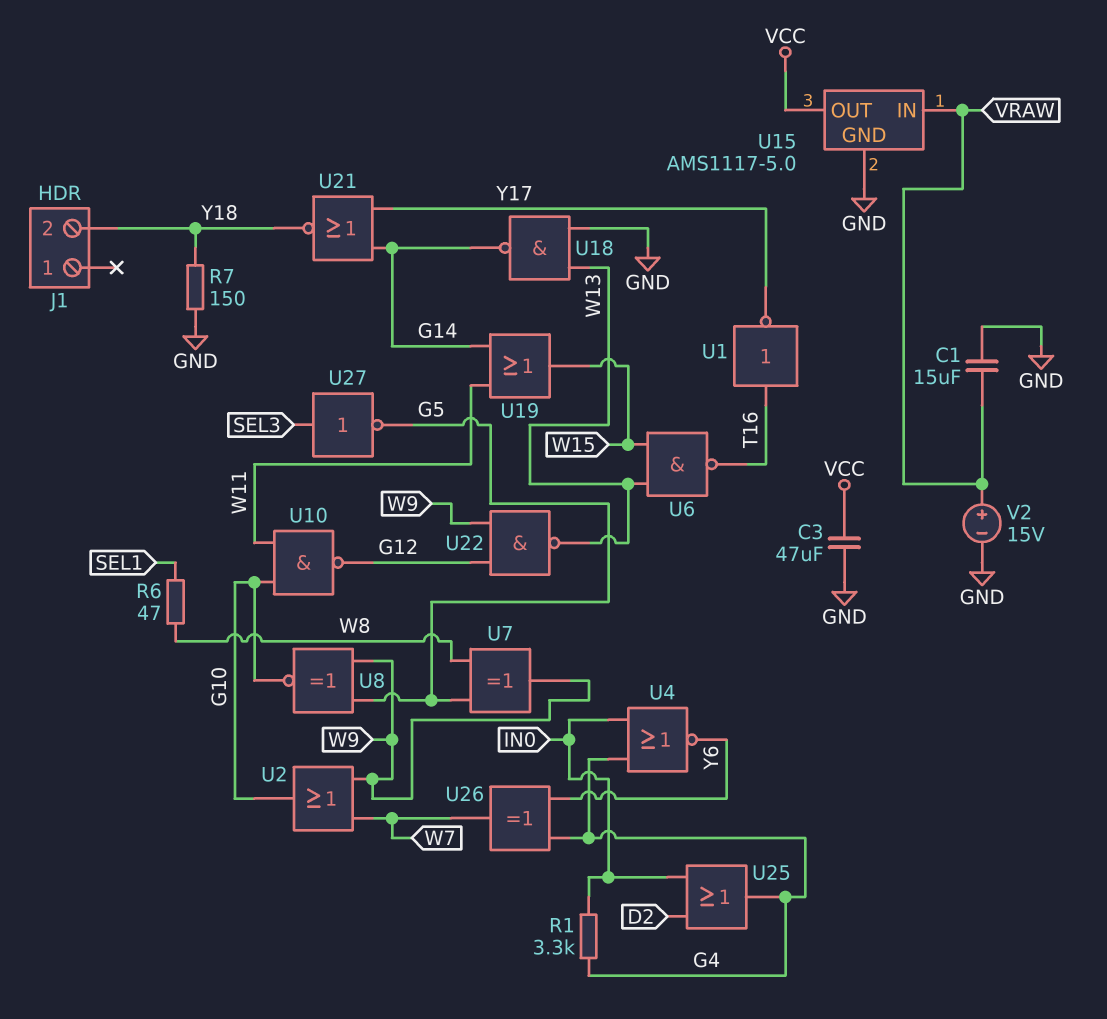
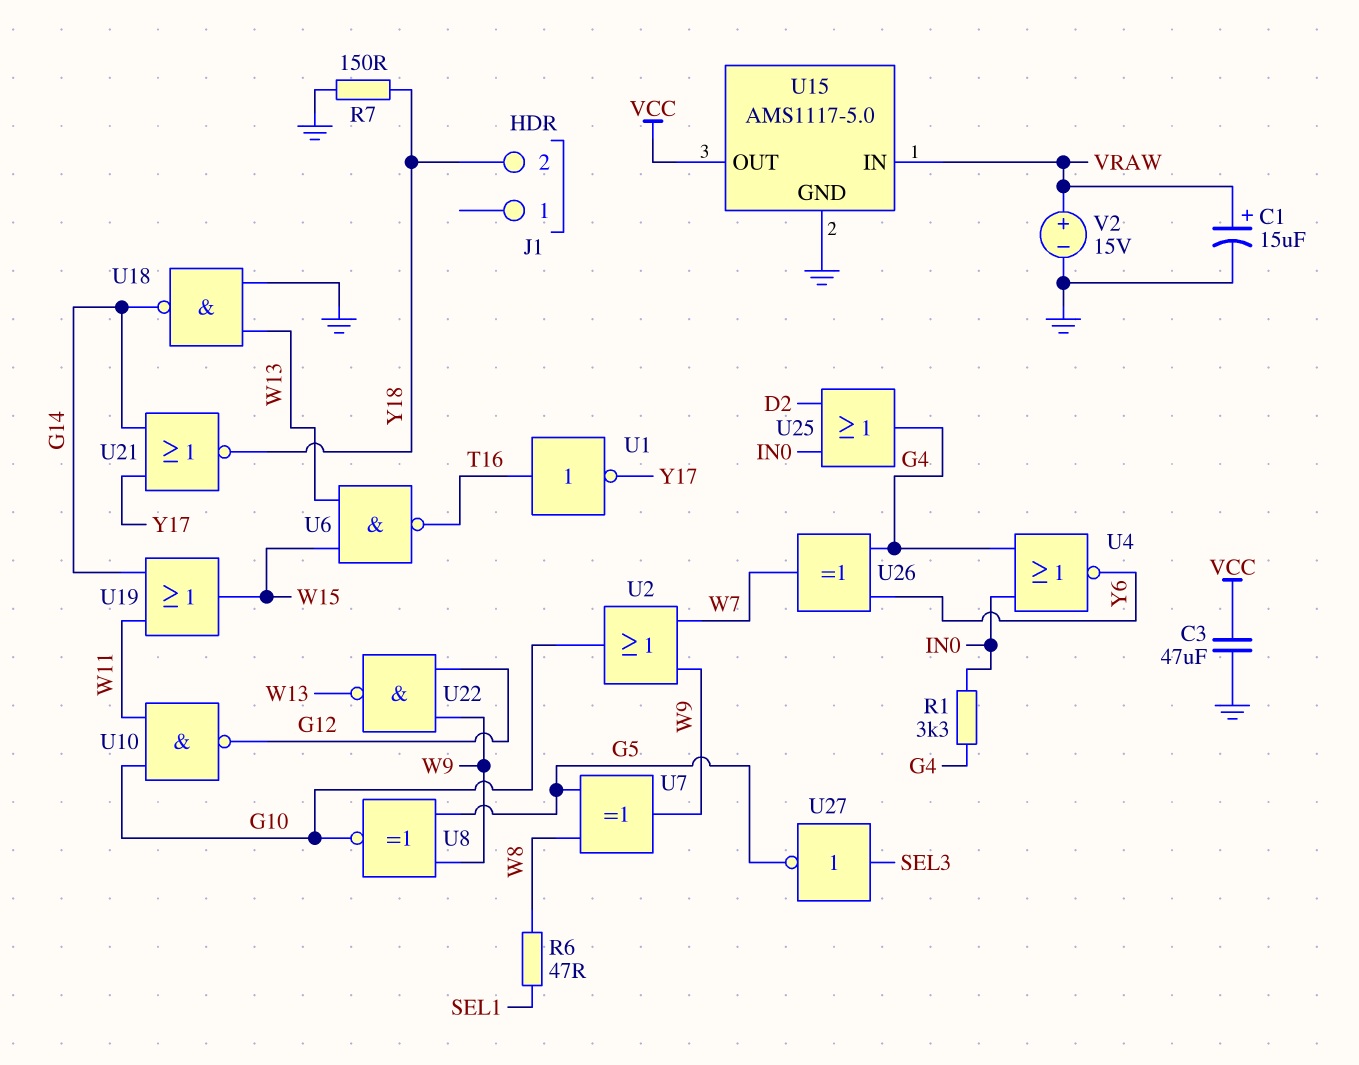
C1: 15uF (GND, VRAW) -> 15uF (plus VRAW, minus GND)

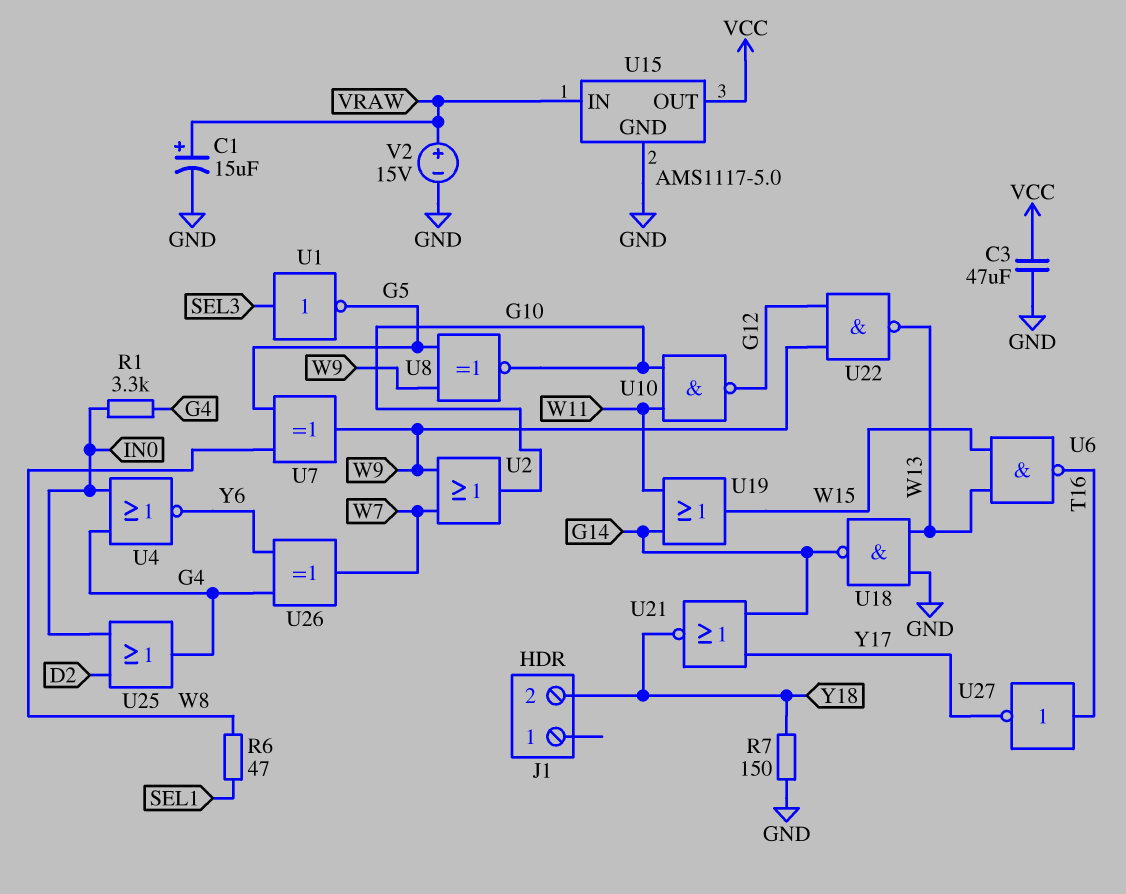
U1: NOT (in T16, out Y17) -> NOT (in SEL3, out G5)
U27: NOT (in SEL3, out G5) -> NOT (in T16, out Y17)

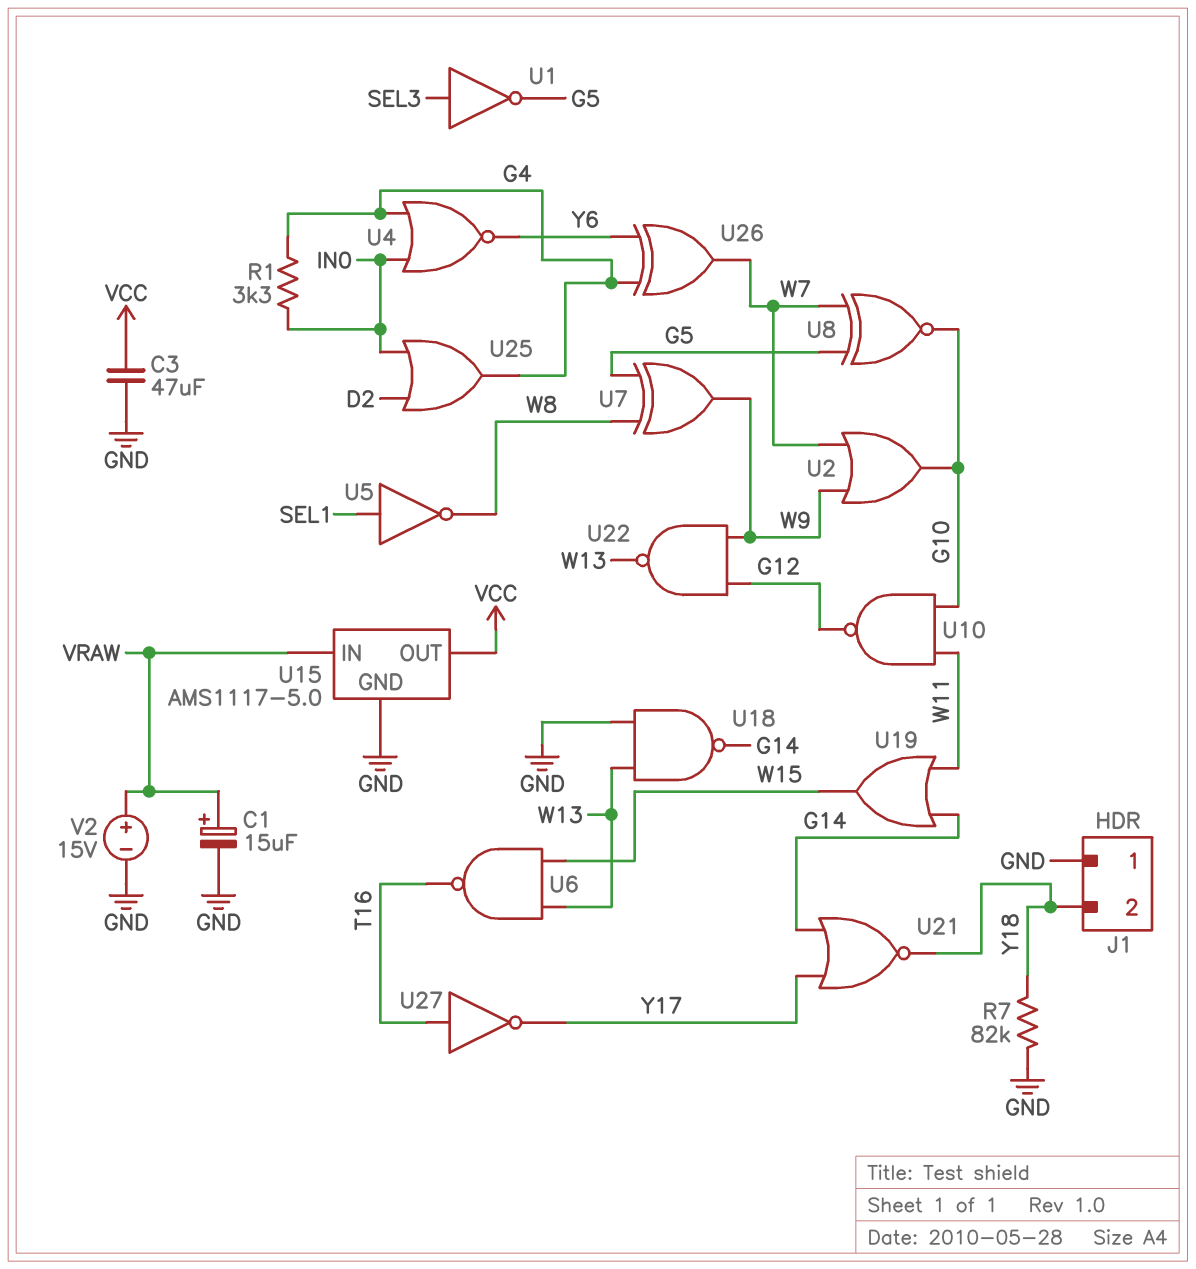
J1 pin 1: none -> GND
R6: 47 (SEL1, W8) -> none
R7: 150 (GND, Y18) -> 82k (GND, Y18)
U5: none -> NOT (in SEL1, out W8)
U8: XNOR (in G5, in W9, out G10) -> XNOR (in G5, in W7, out G10)

